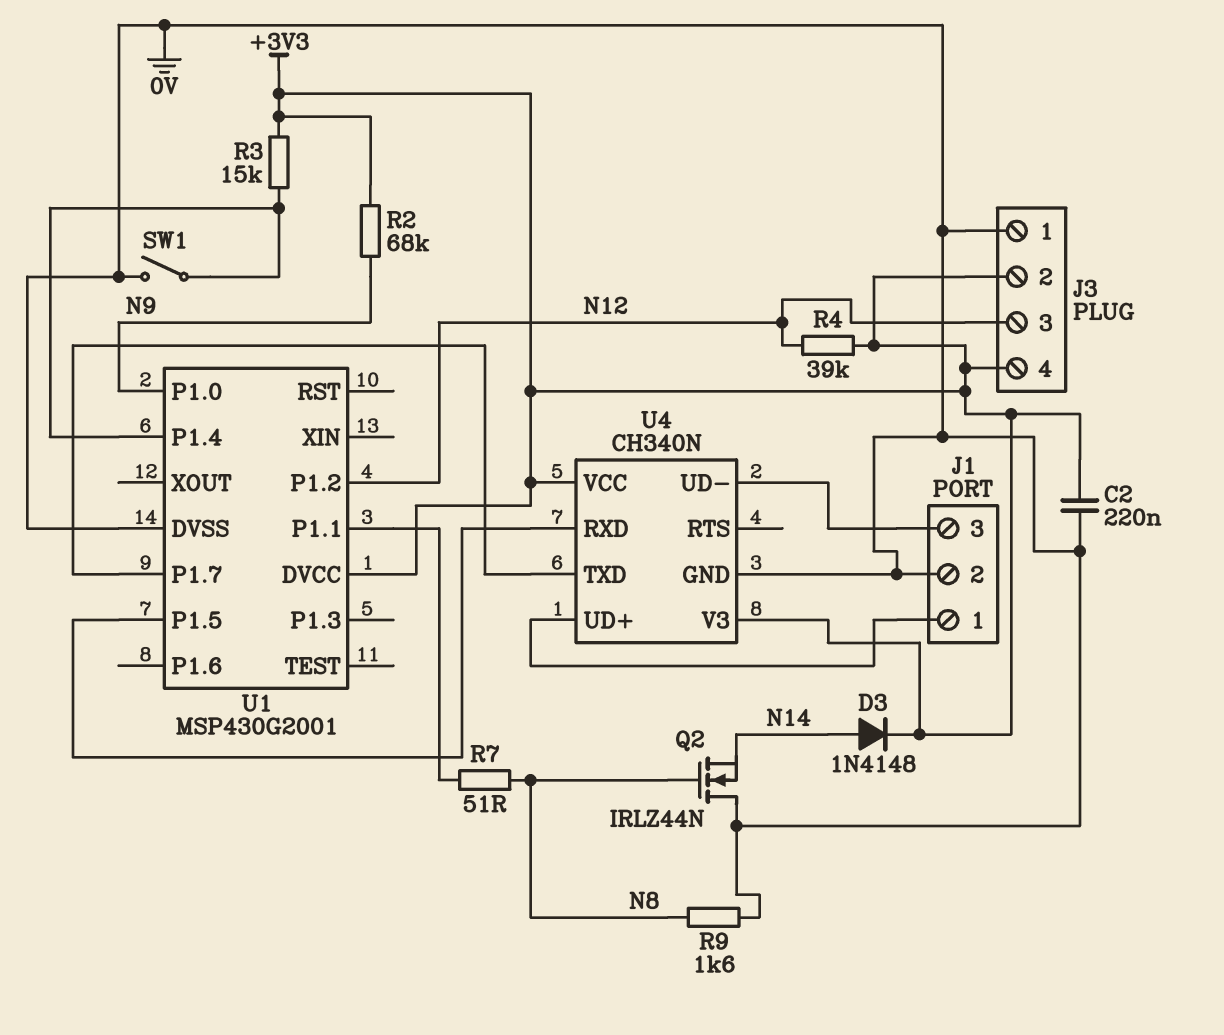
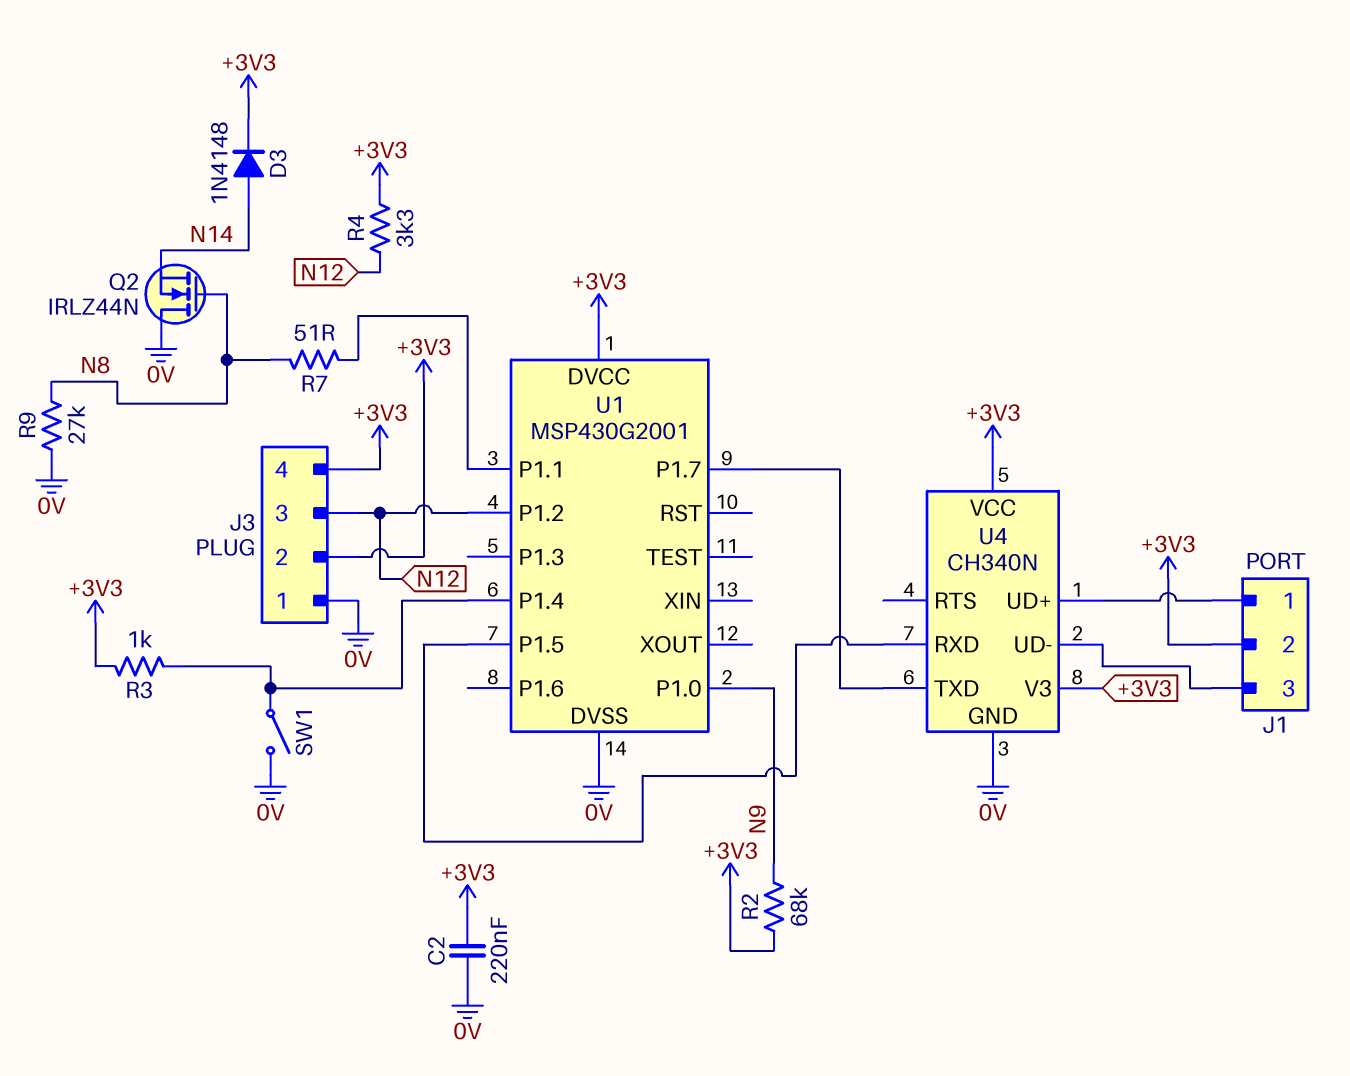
J1 pin 2: 0V -> +3V3
R3: 15k (+3V3, U1/P1.4) -> 1k (+3V3, U1/P1.4)
R4: 39k (+3V3, N12) -> 3.3k (+3V3, N12)
R9: 1.6k (0V, N8) -> 27k (0V, N8)

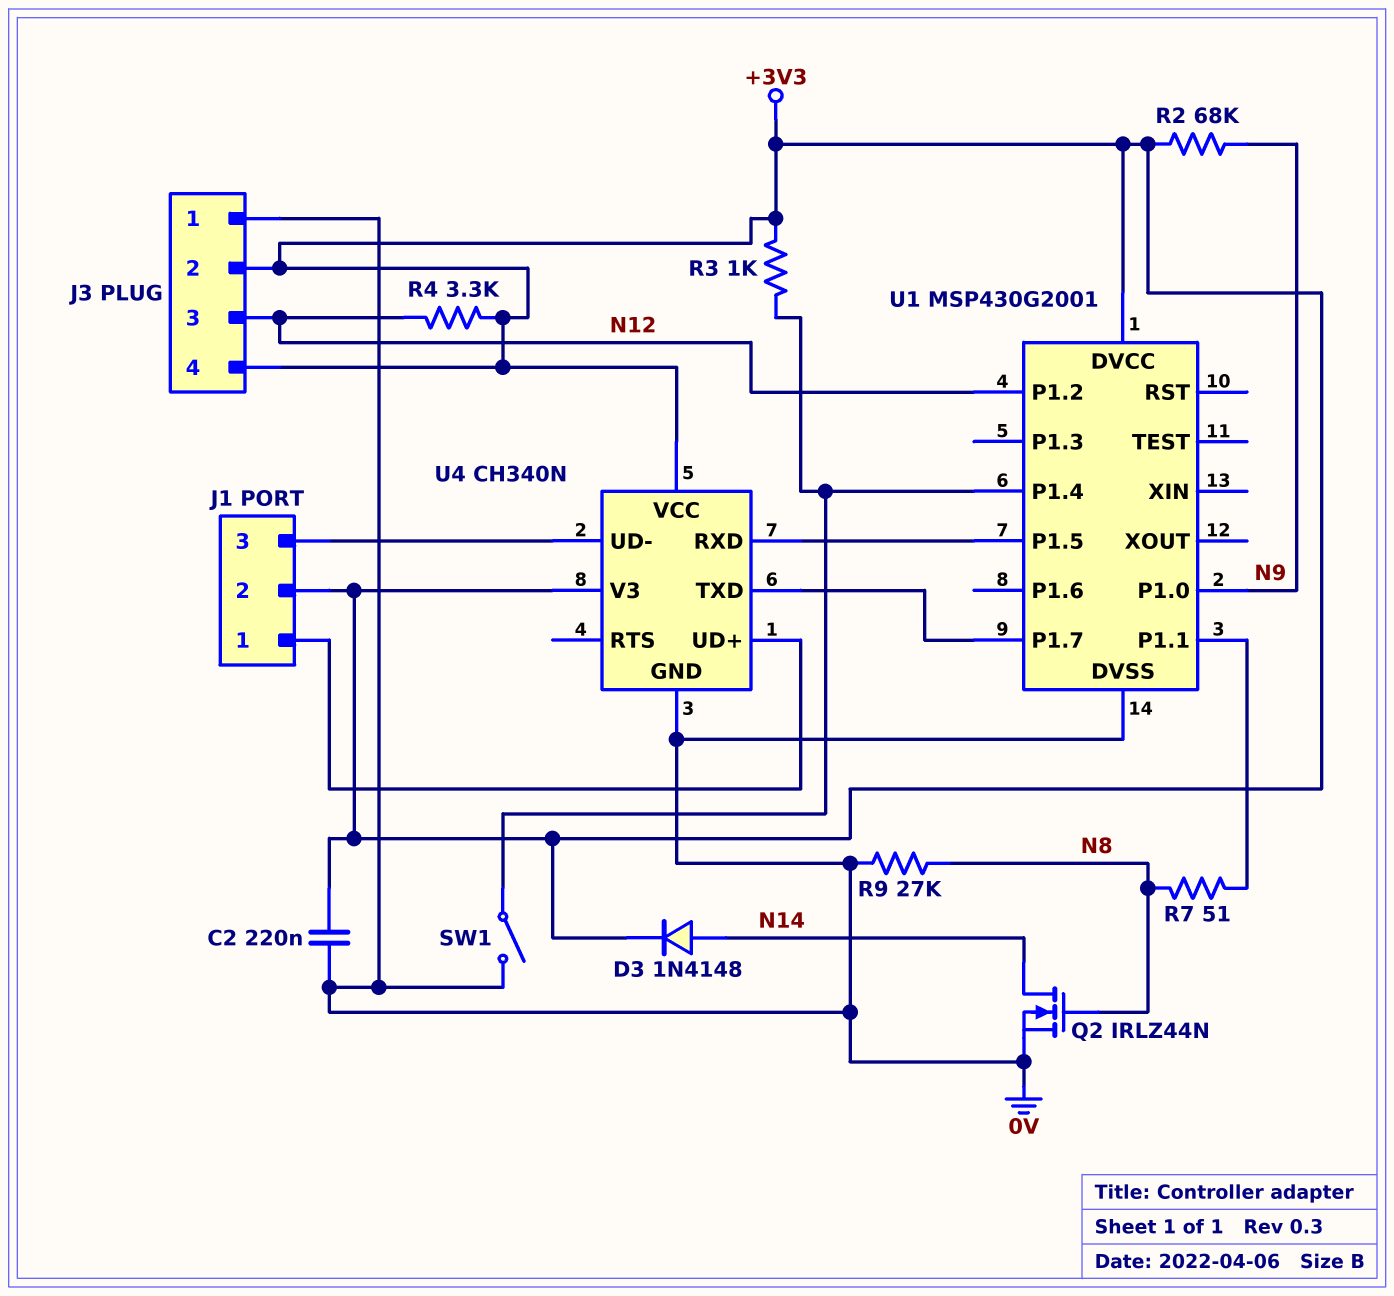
Q2: NMOS IRLZ44N (G N8, D 0V, S N14) -> NMOS IRLZ44N (G N8, D N14, S 0V)

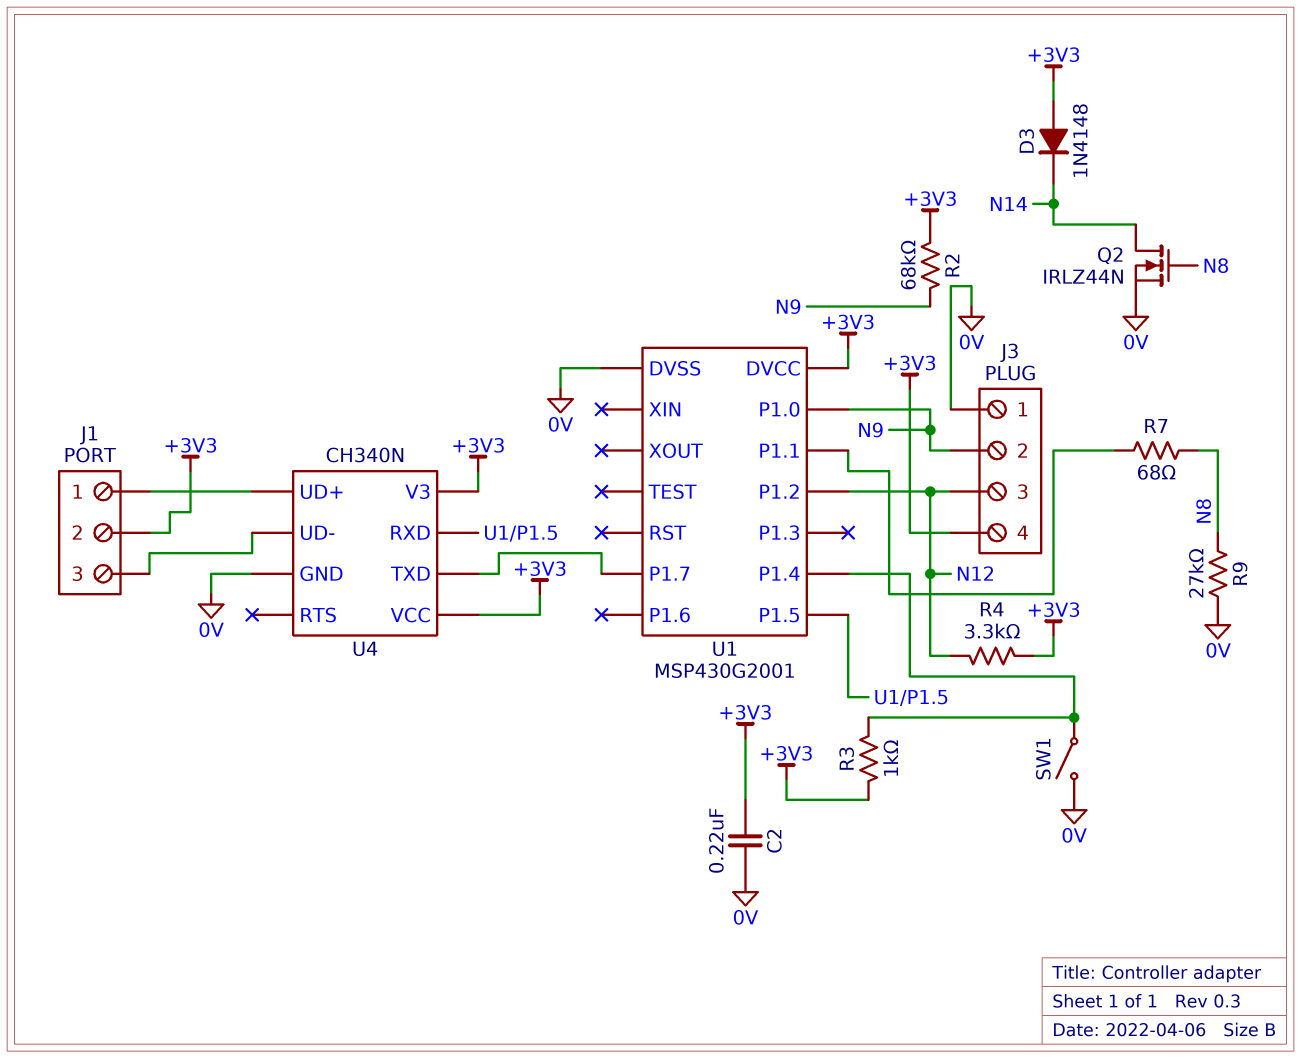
D3: diode 1N4148 (A N14, K +3V3) -> diode 1N4148 (A +3V3, K N14)
J3 pin 2: +3V3 -> N9
R7: 51 (N8, U1/P1.1) -> 68 (N8, U1/P1.1)

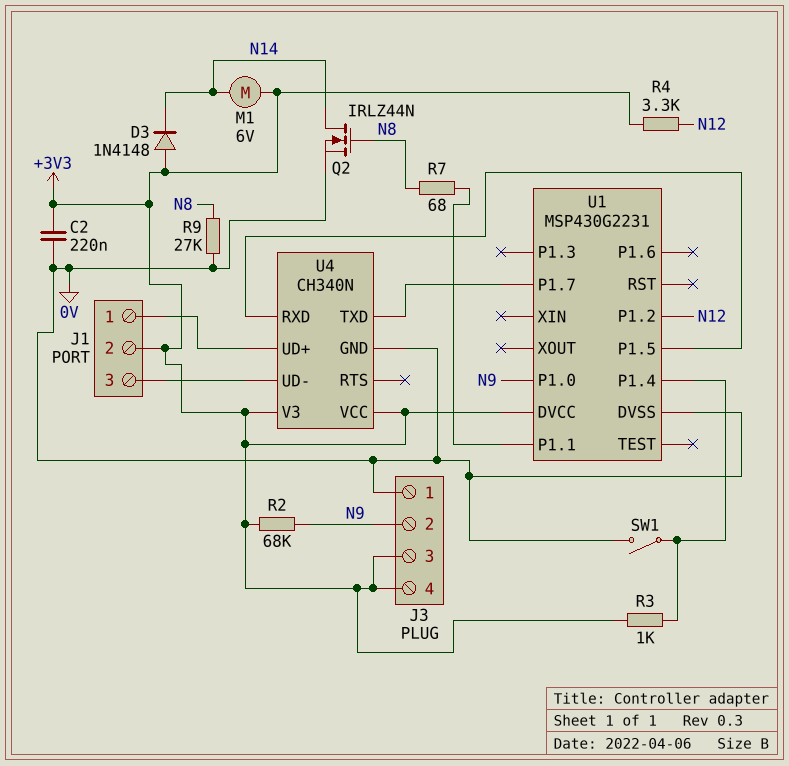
J3 pin 3: N12 -> +3V3
M1: none -> motor 6V (+3V3, N14)
U1: MSP430G2001 -> MSP430G2231

